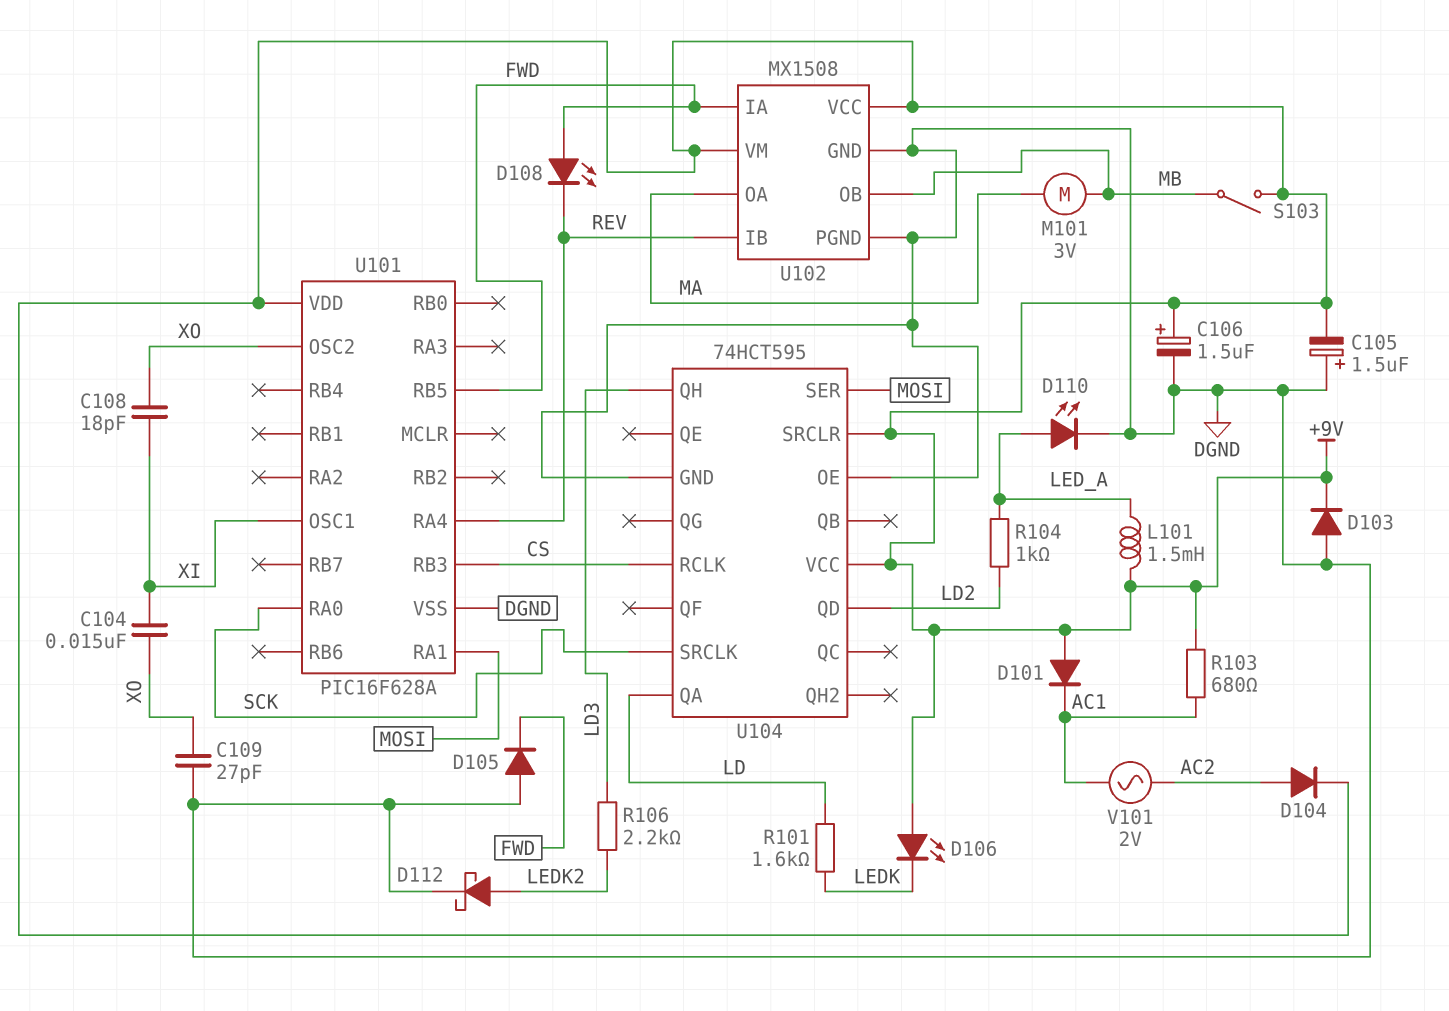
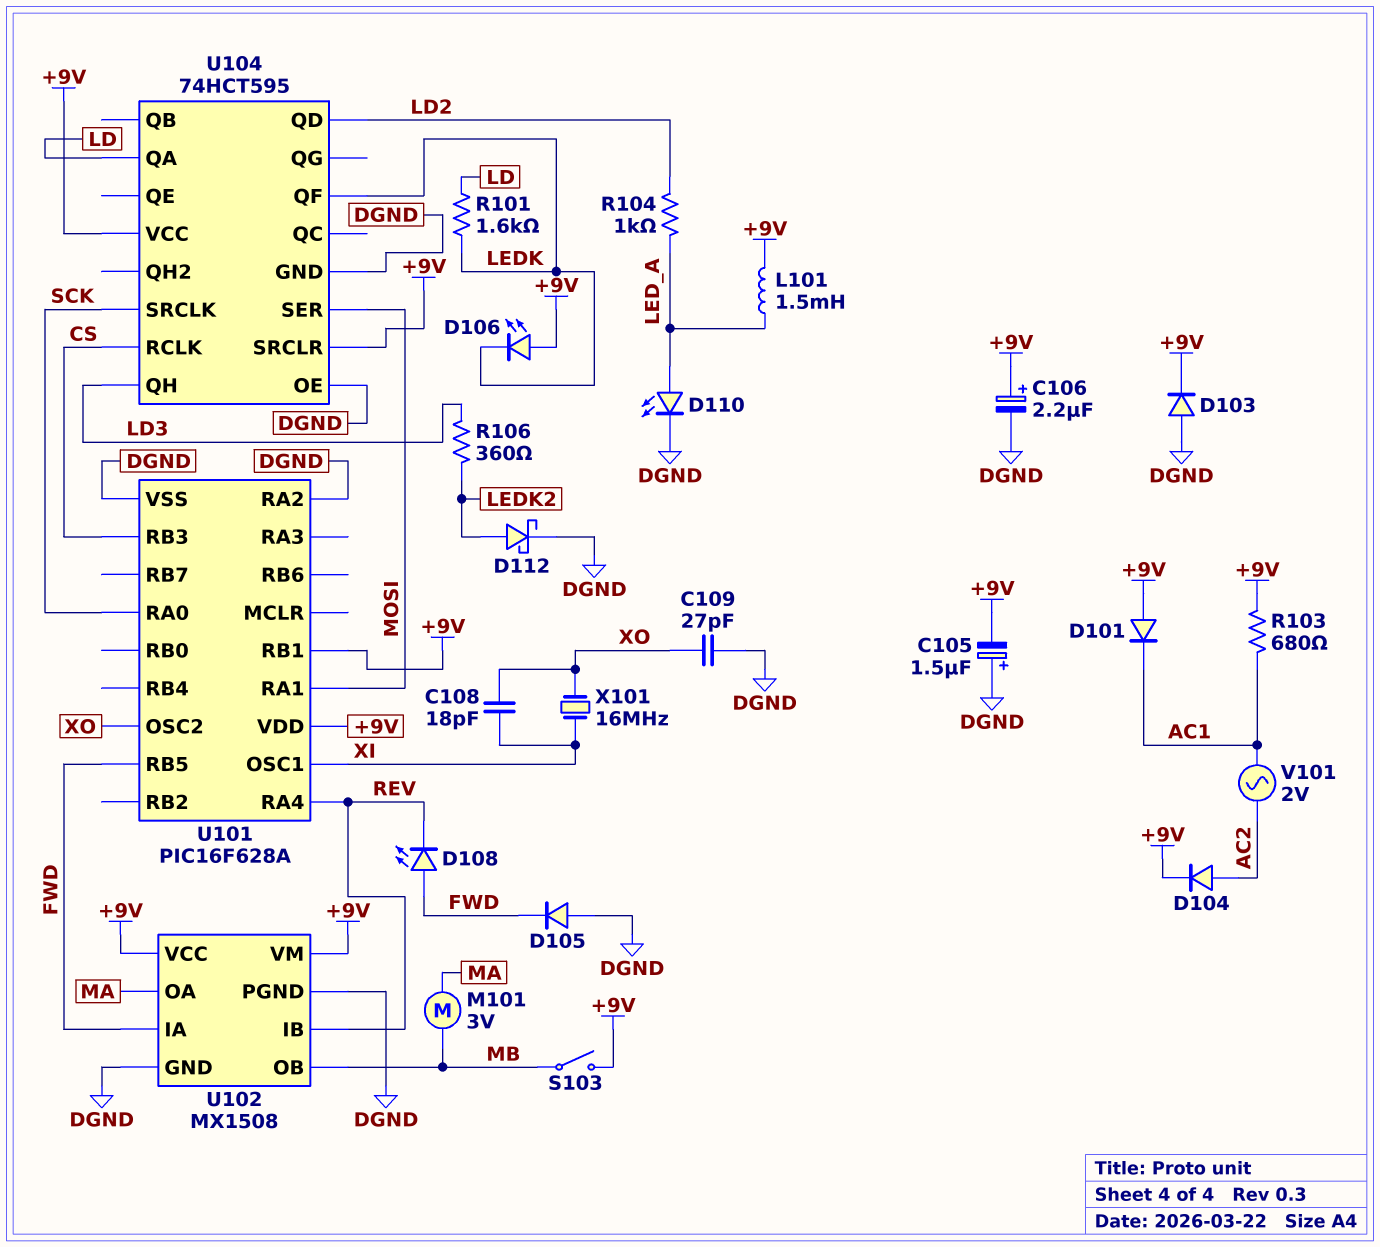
C104: 15nF (XI, XO) -> none
C106: 1.5uF (plus +9V, minus DGND) -> 2.2uF (plus +9V, minus DGND)
R106: 2.2k (LD3, LEDK2) -> 360 (LD3, LEDK2)
U101 pin RA2: none -> DGND
U101 pin RB1: none -> +9V
U104 pin QF: none -> LEDK
X101: none -> 16MHz (XI, XO)

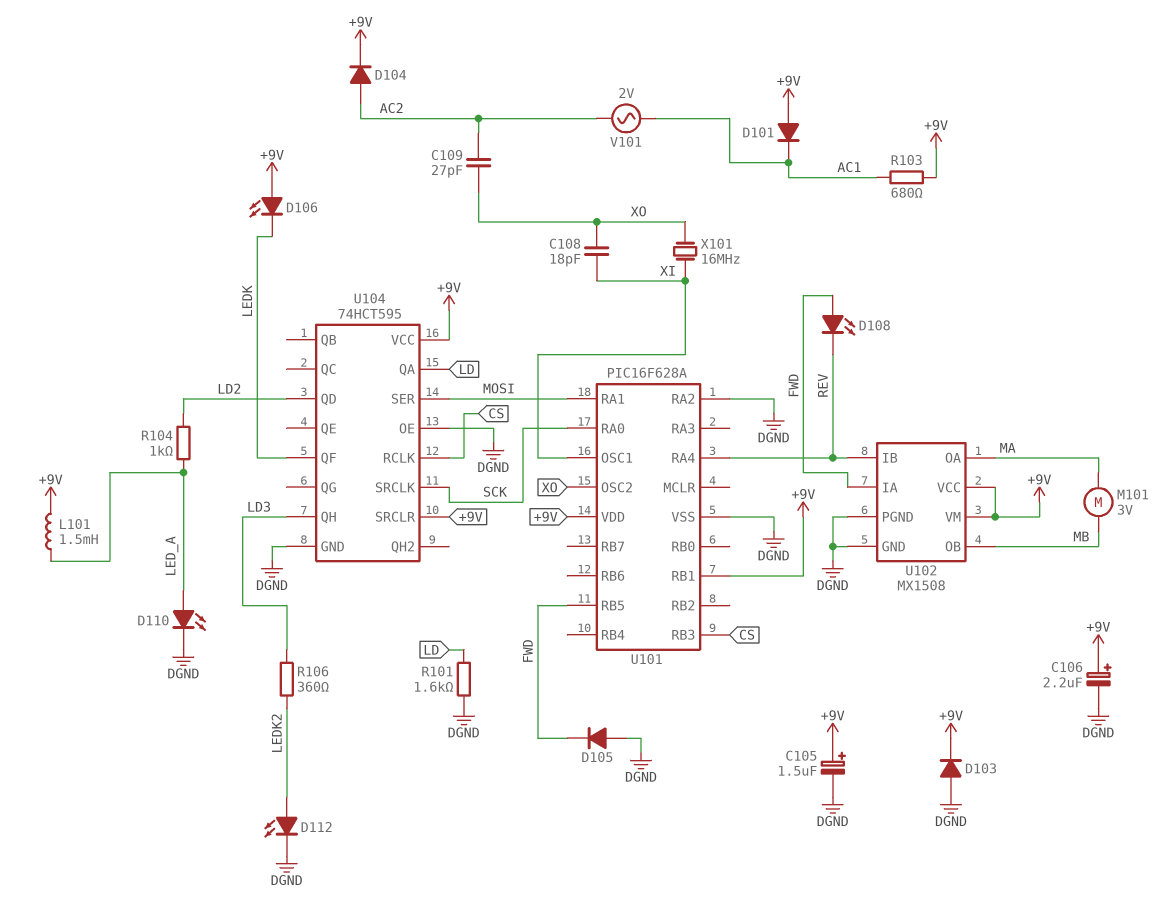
C105: 1.5uF (plus DGND, minus +9V) -> 1.5uF (plus +9V, minus DGND)
C109: 27pF (DGND, XO) -> 27pF (AC2, XO)
D112: schottky (A LEDK2, K DGND) -> LED (A LEDK2, K DGND)
R101: 1.6k (LD, LEDK) -> 1.6k (DGND, LD)
S103: switch (+9V, MB) -> none

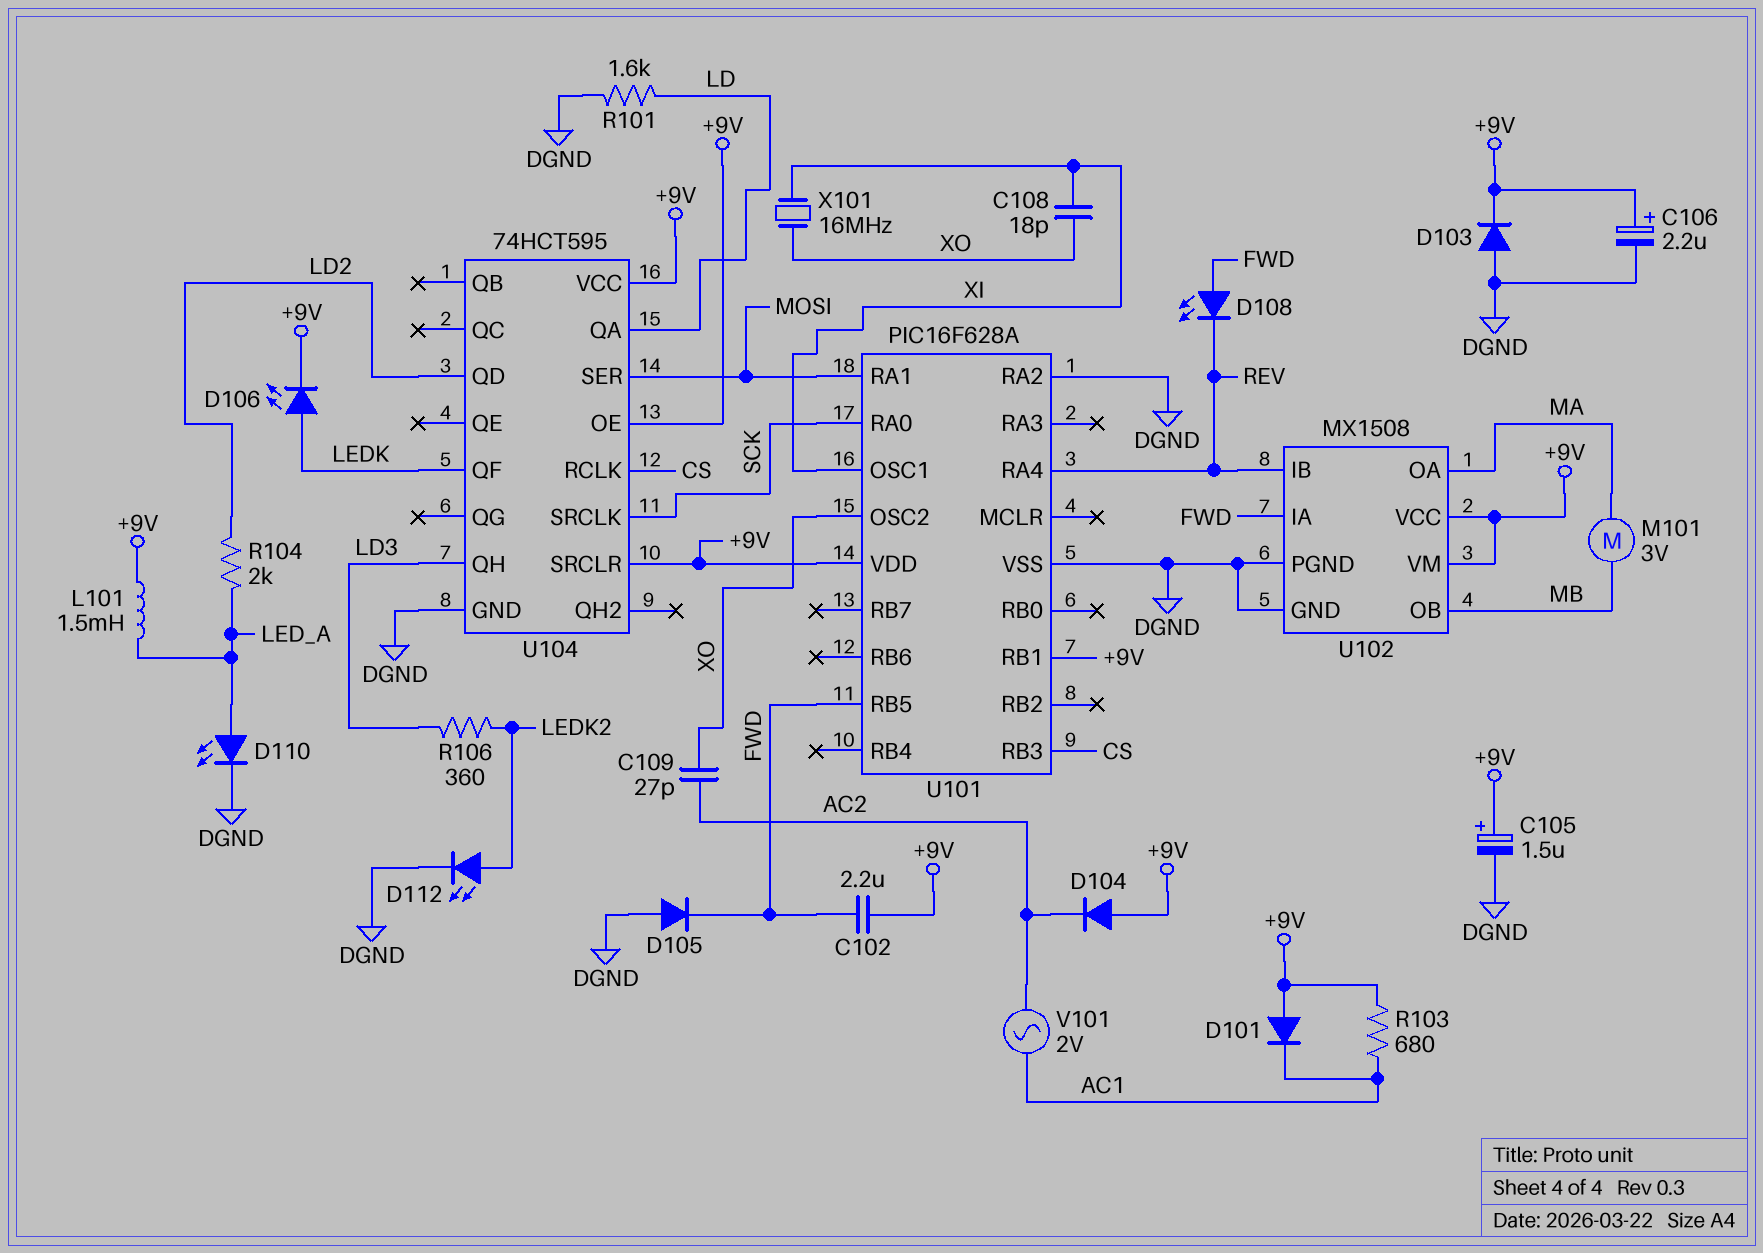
C102: none -> 2.2uF (+9V, FWD)
D104: diode (A AC2, K +9V) -> diode (A +9V, K AC2)
D106: LED (A +9V, K LEDK) -> LED (A LEDK, K +9V)
R104: 1k (LD2, LED_A) -> 2k (LD2, LED_A)
U104 pin OE: DGND -> +9V

